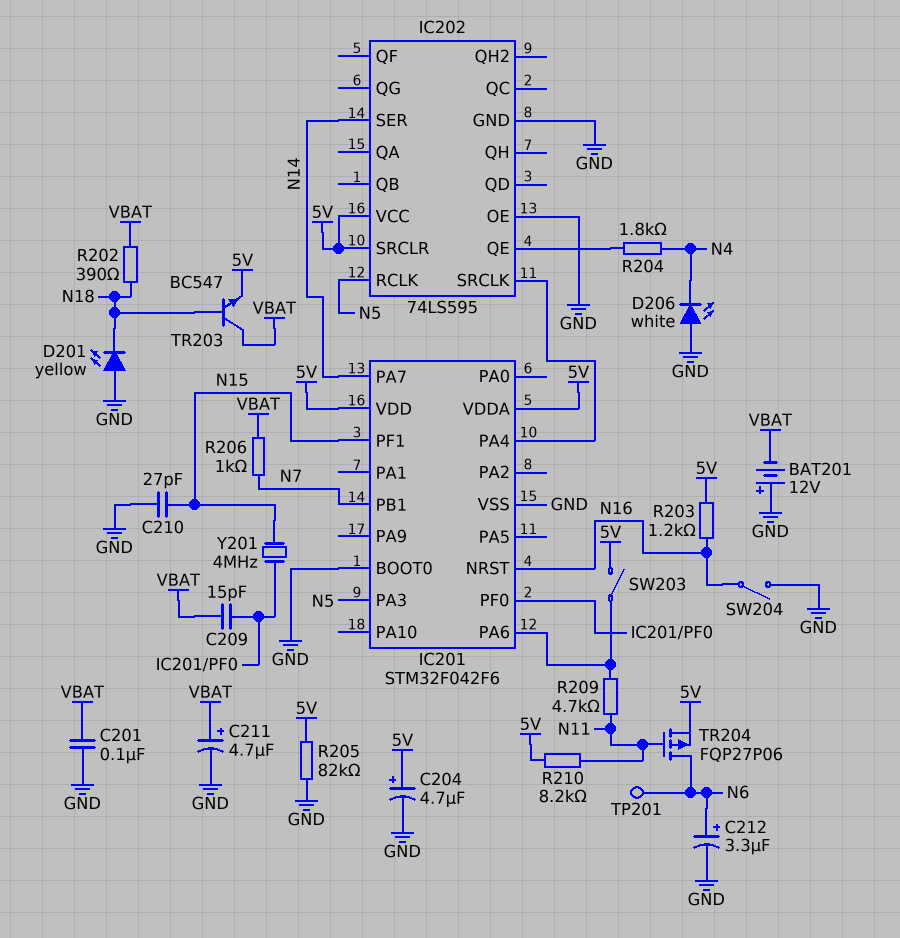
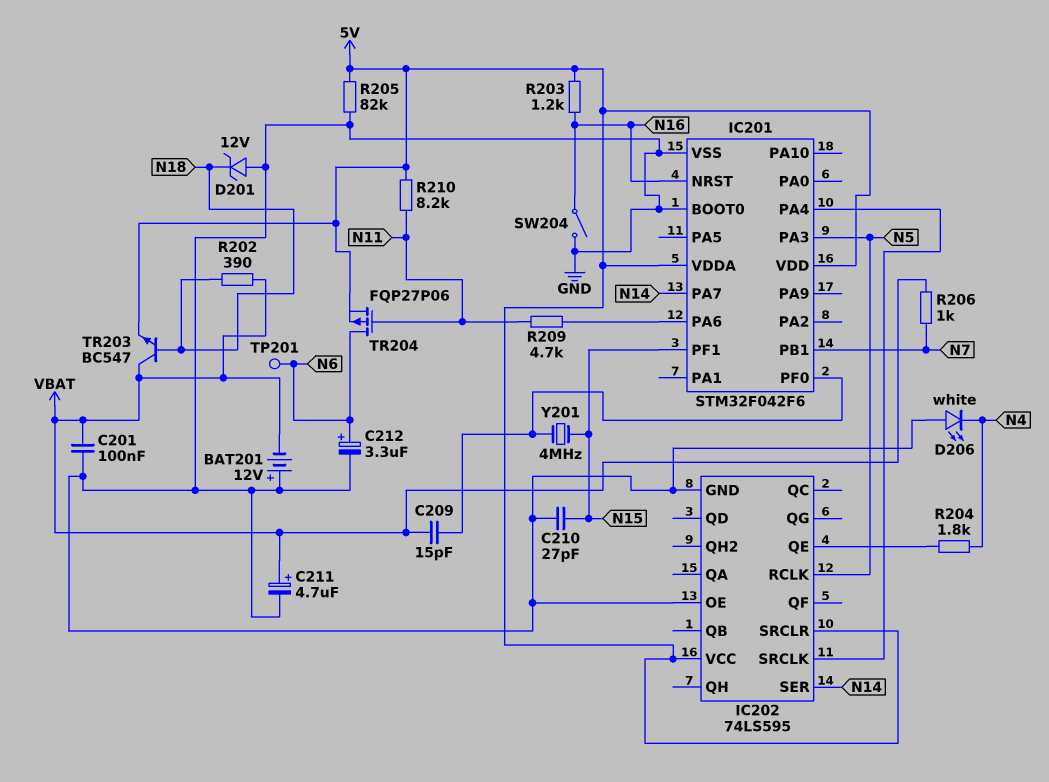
C204: 4.7uF (plus 5V, minus GND) -> none
D201: LED yellow (A GND, K N18) -> zener 12V (A GND, K N18)
SW203: switch (5V, IC201/PA6) -> none

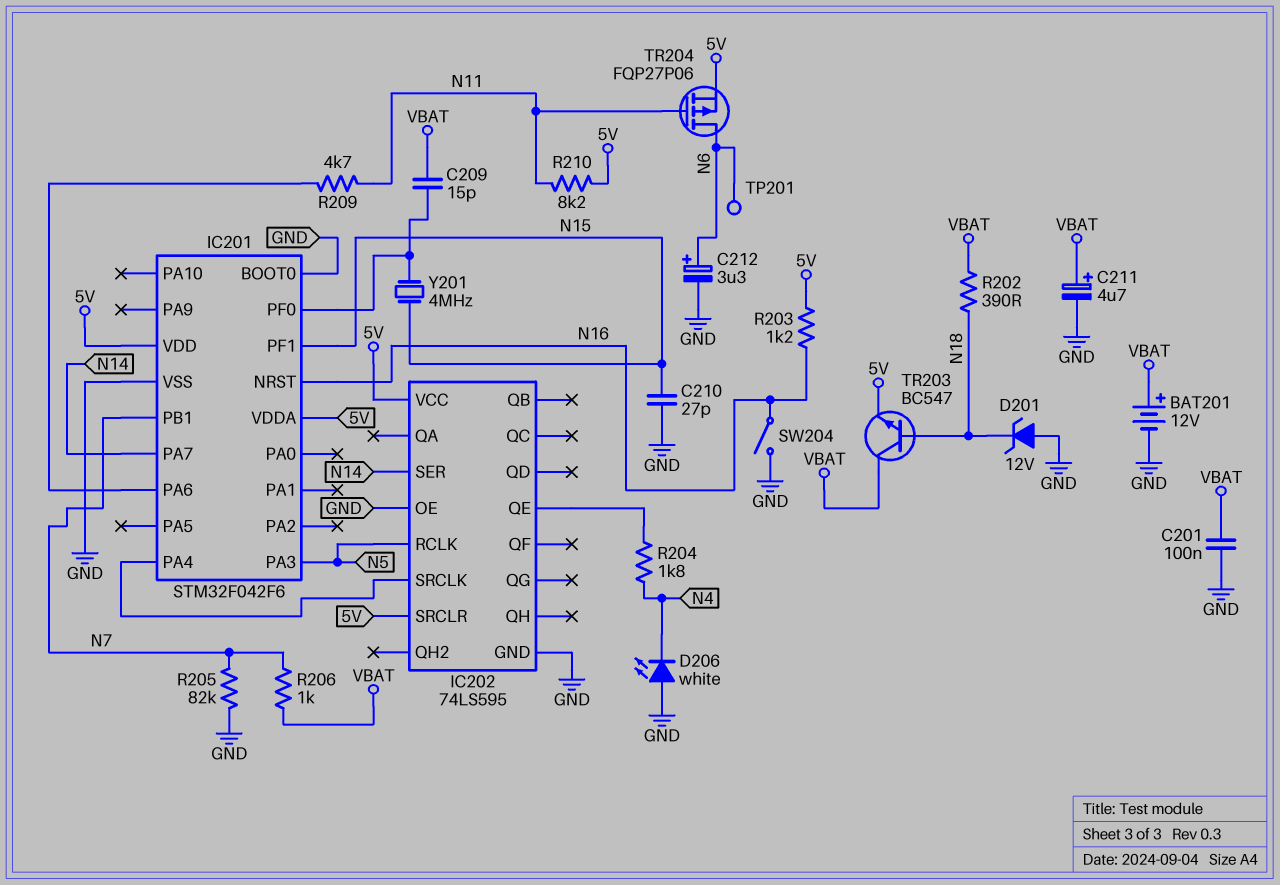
BAT201: 12V (plus GND, minus VBAT) -> 12V (plus VBAT, minus GND)
R205: 82k (5V, GND) -> 82k (GND, N7)

